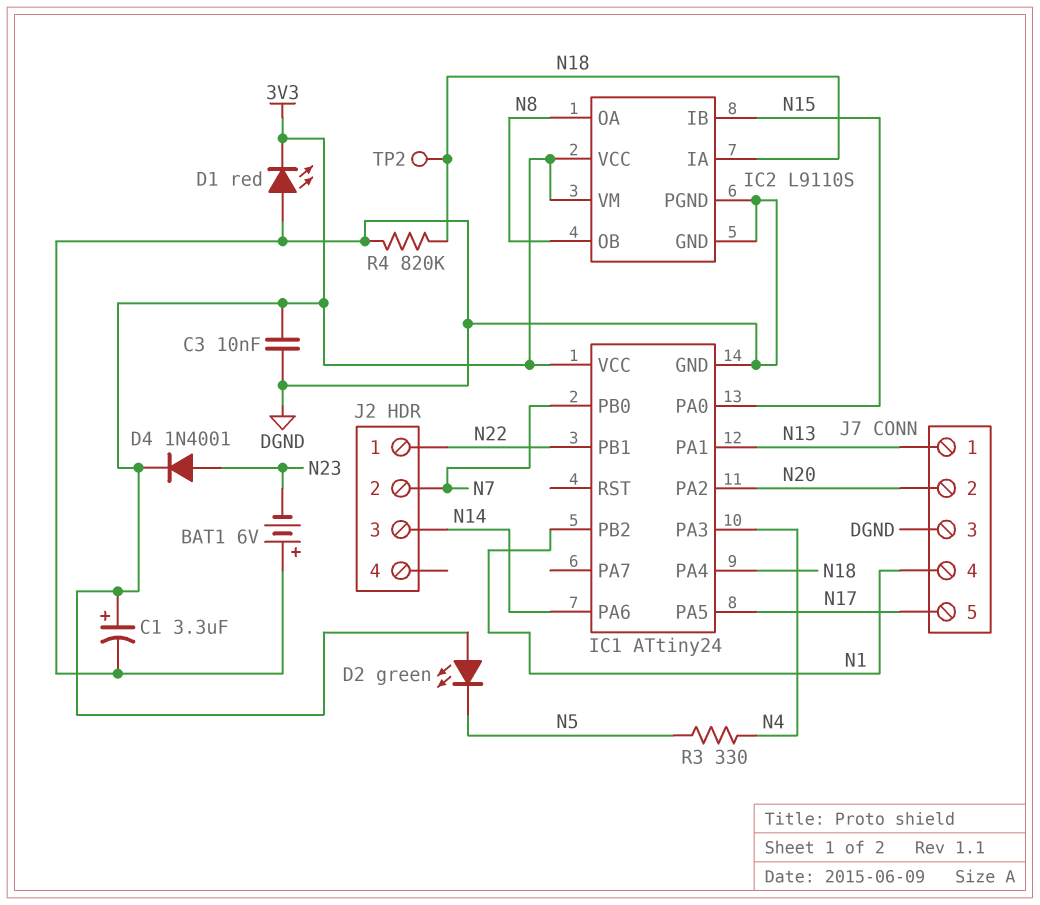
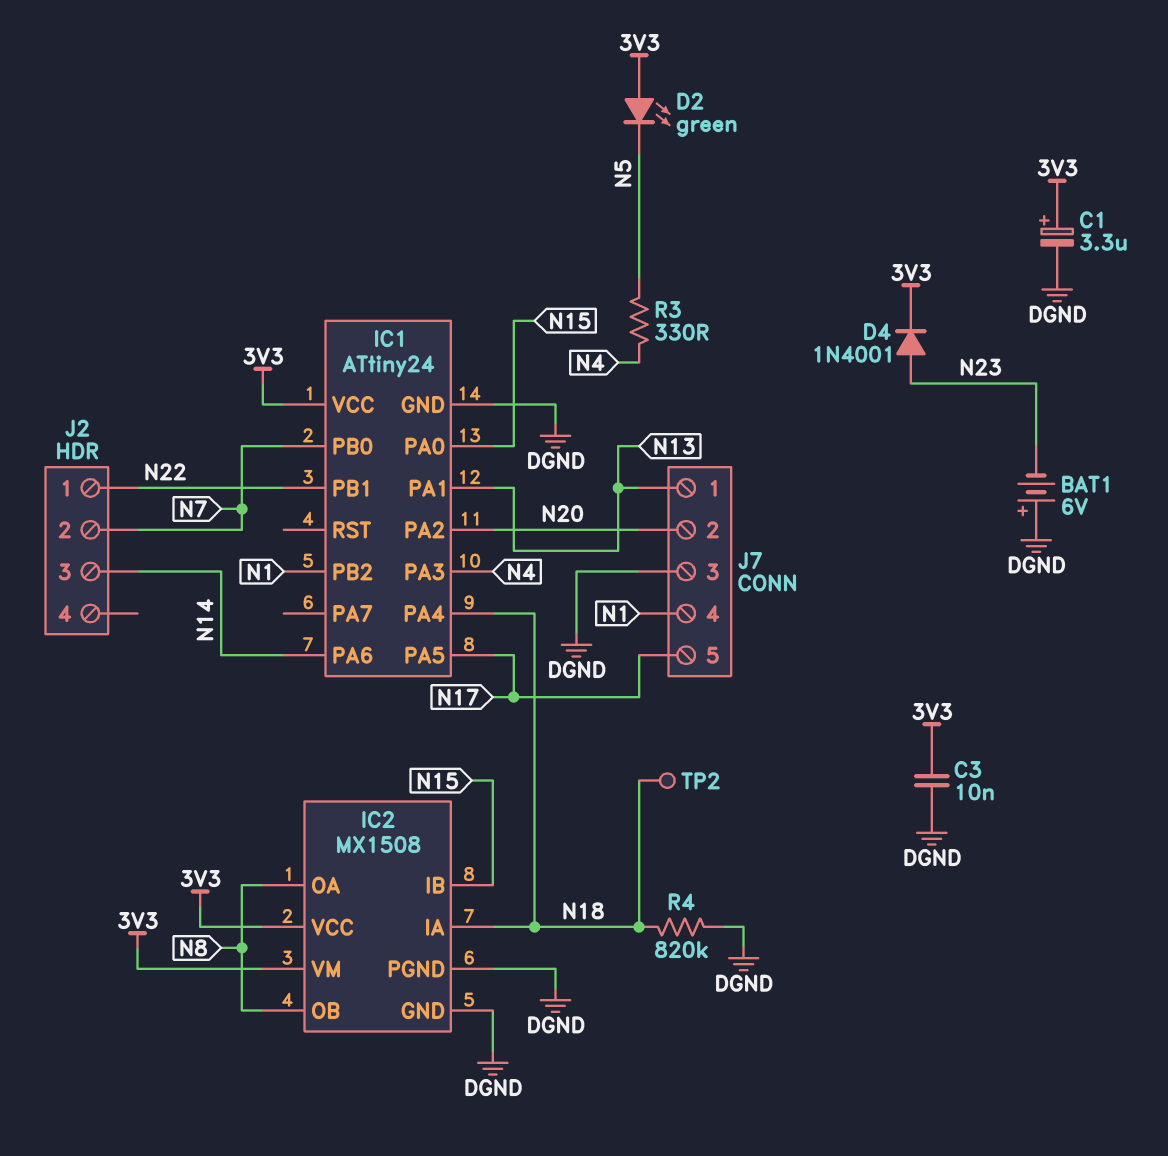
D1: LED red (A DGND, K 3V3) -> none
IC2: L9110S -> MX1508

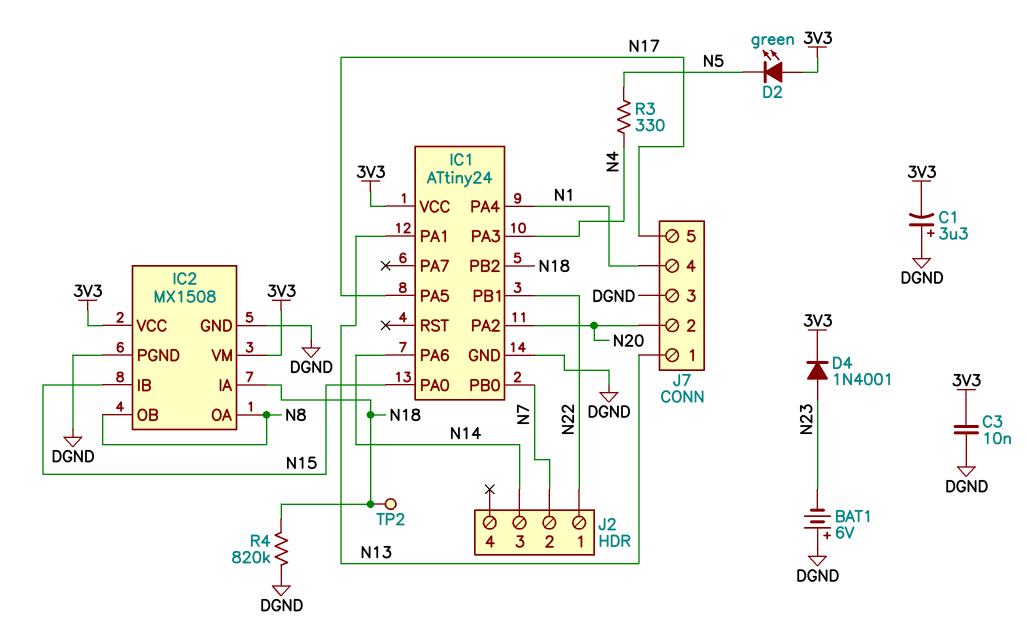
C1: 3.3uF (plus 3V3, minus DGND) -> 3.3uF (plus DGND, minus 3V3)
IC1 pin PA4: N18 -> N1
IC1 pin PB2: N1 -> N18

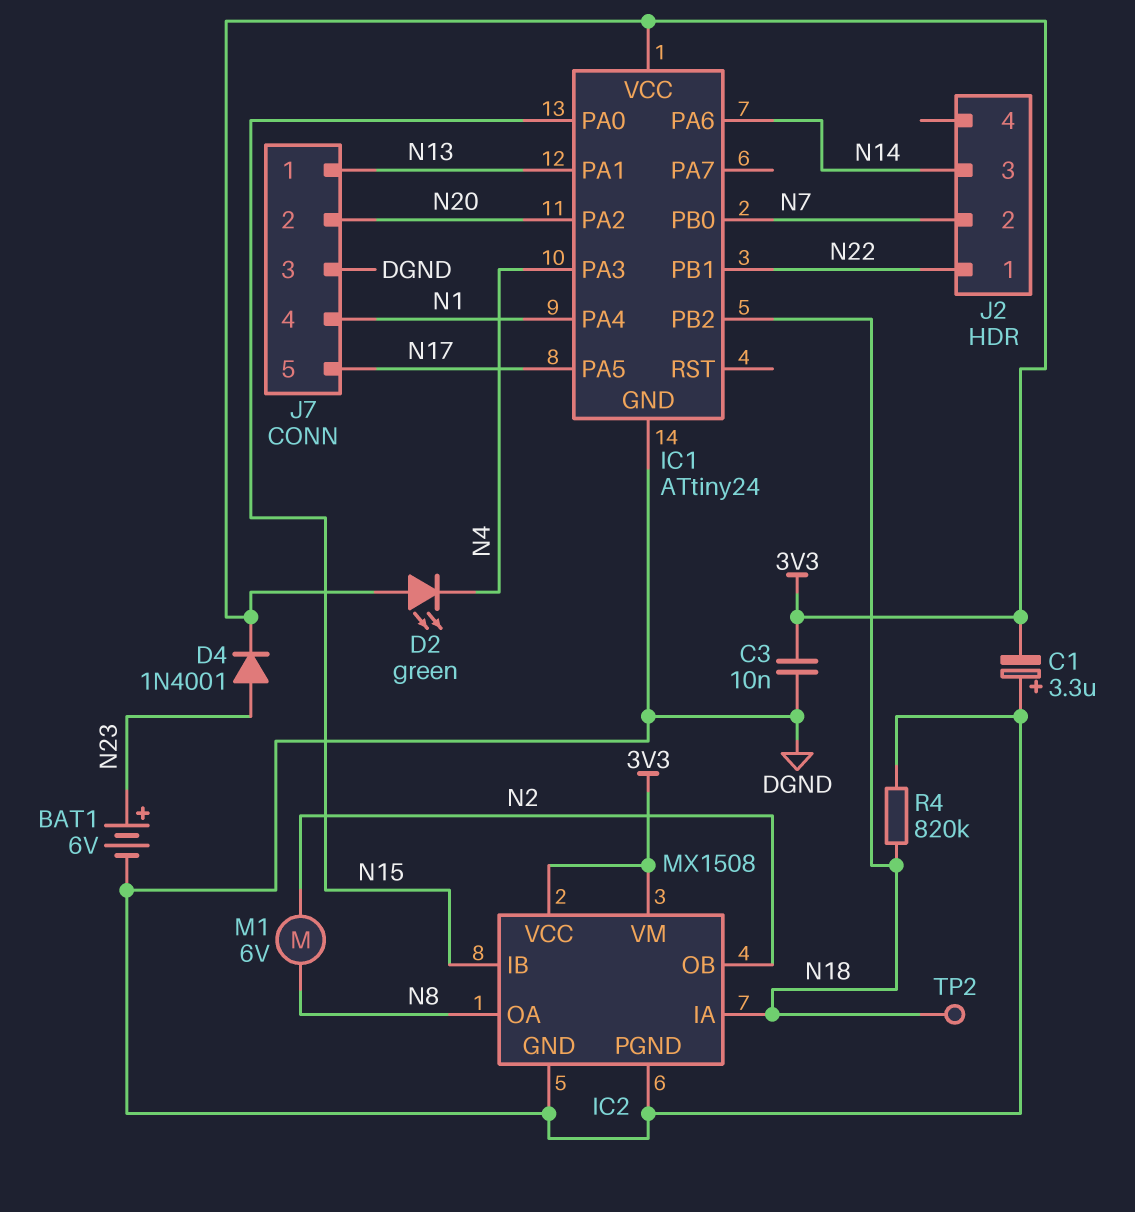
BAT1: 6V (plus DGND, minus N23) -> 6V (plus N23, minus DGND)
D2: LED green (A 3V3, K N5) -> LED green (A 3V3, K N4)
IC2 pin OB: N8 -> N2
M1: none -> motor 6V (N2, N8)
R3: 330 (N4, N5) -> none

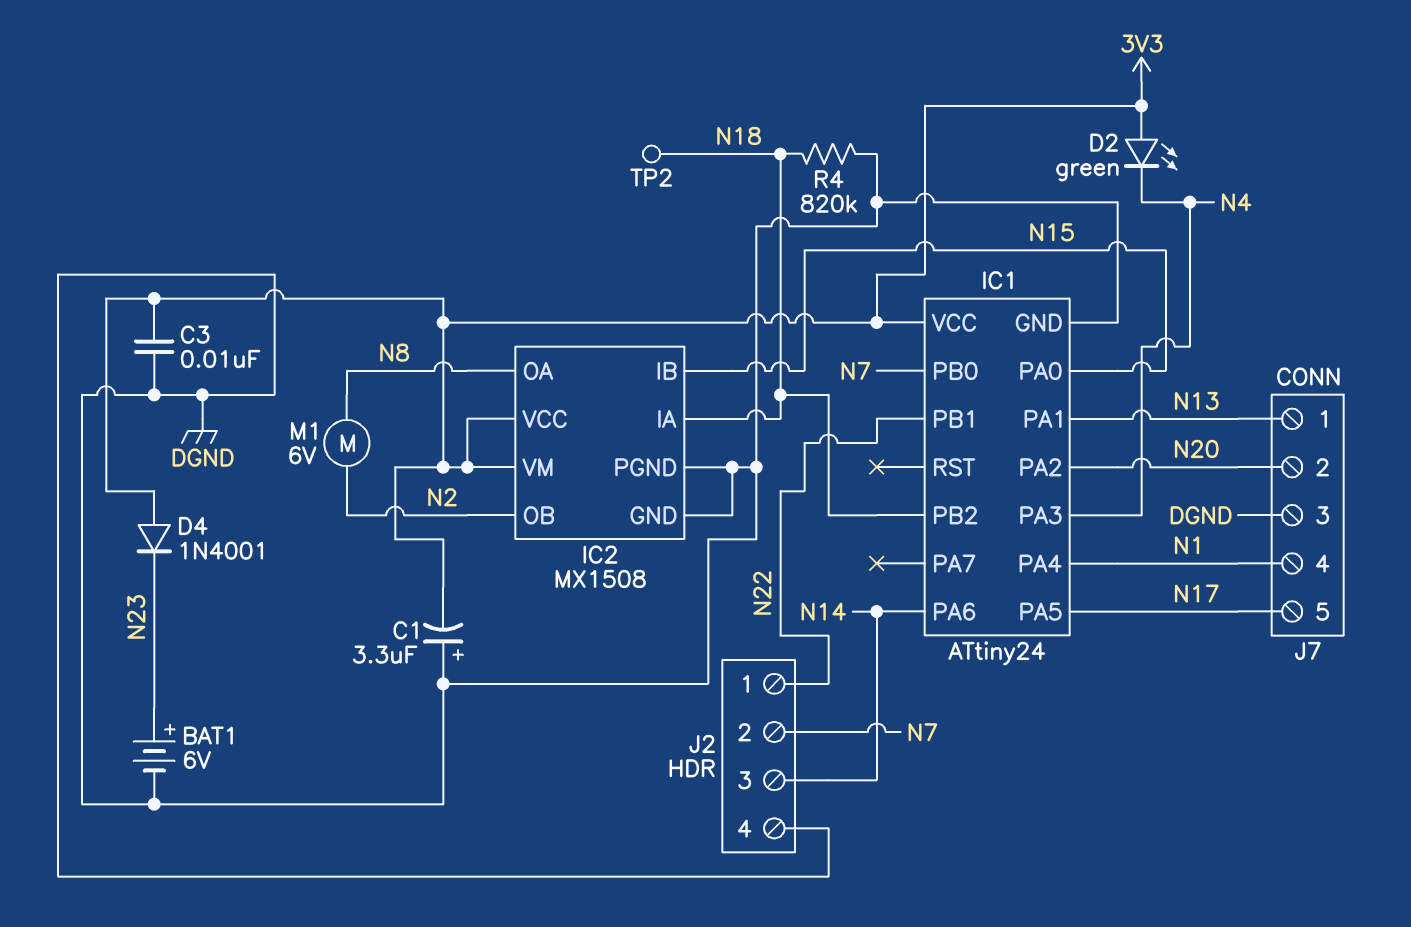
D4: diode 1N4001 (A N23, K 3V3) -> diode 1N4001 (A 3V3, K N23)
J2 pin 4: none -> DGND

